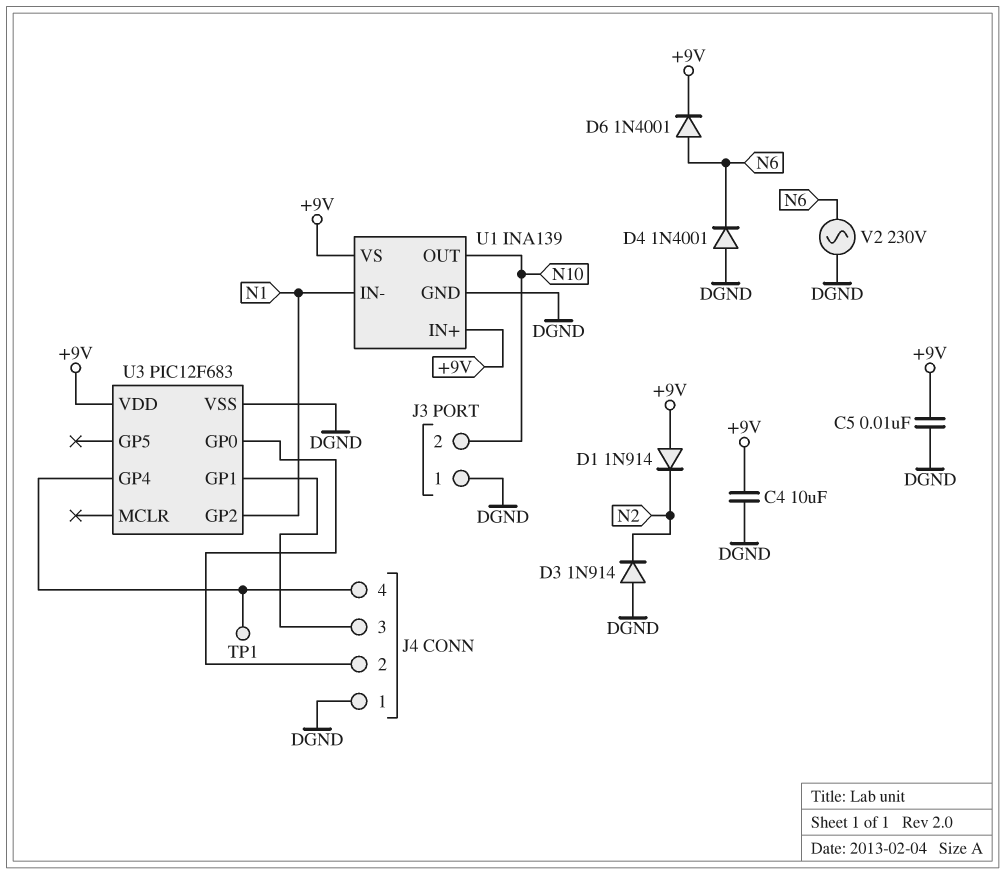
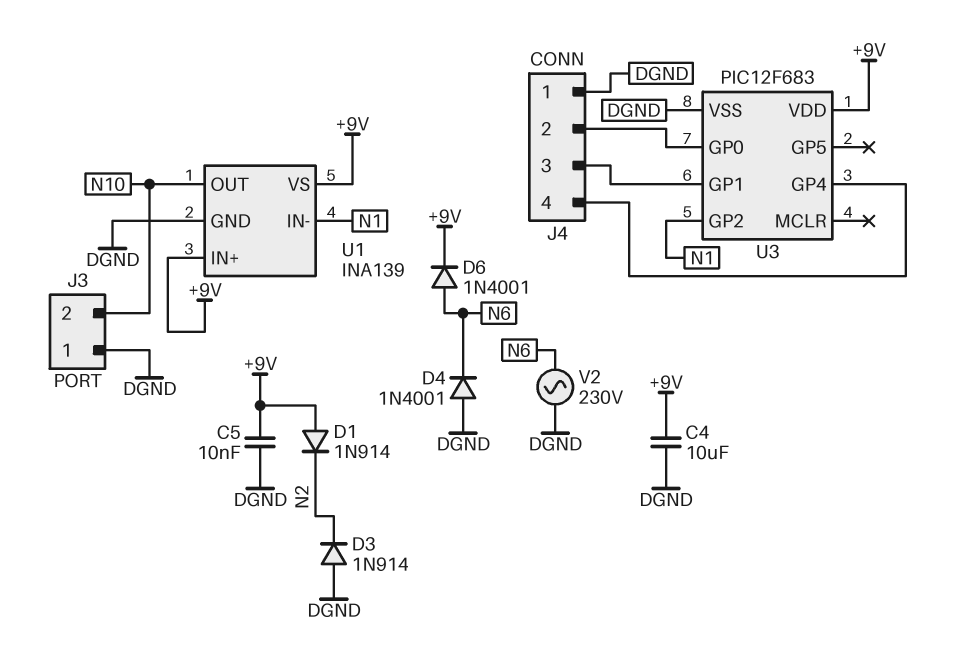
TP1: test point (J4/4) -> none

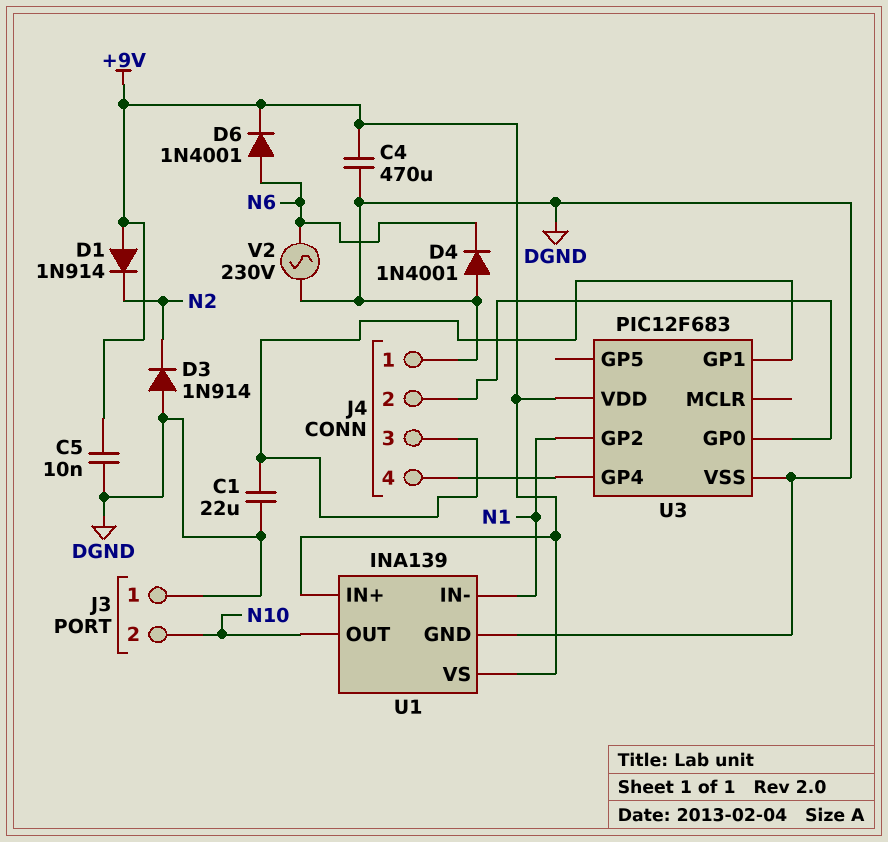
C1: none -> 22uF (DGND, J4/3)
C4: 10uF (+9V, DGND) -> 470uF (+9V, DGND)

